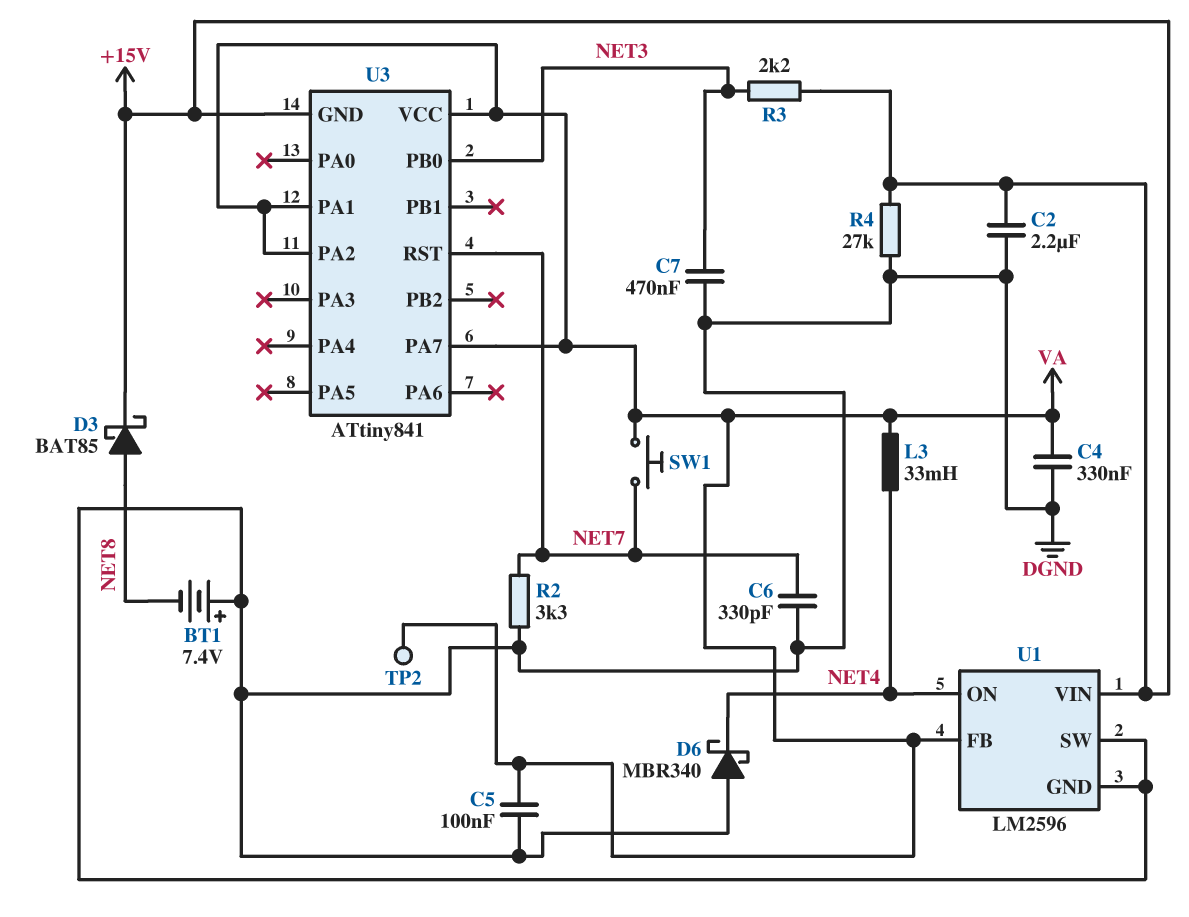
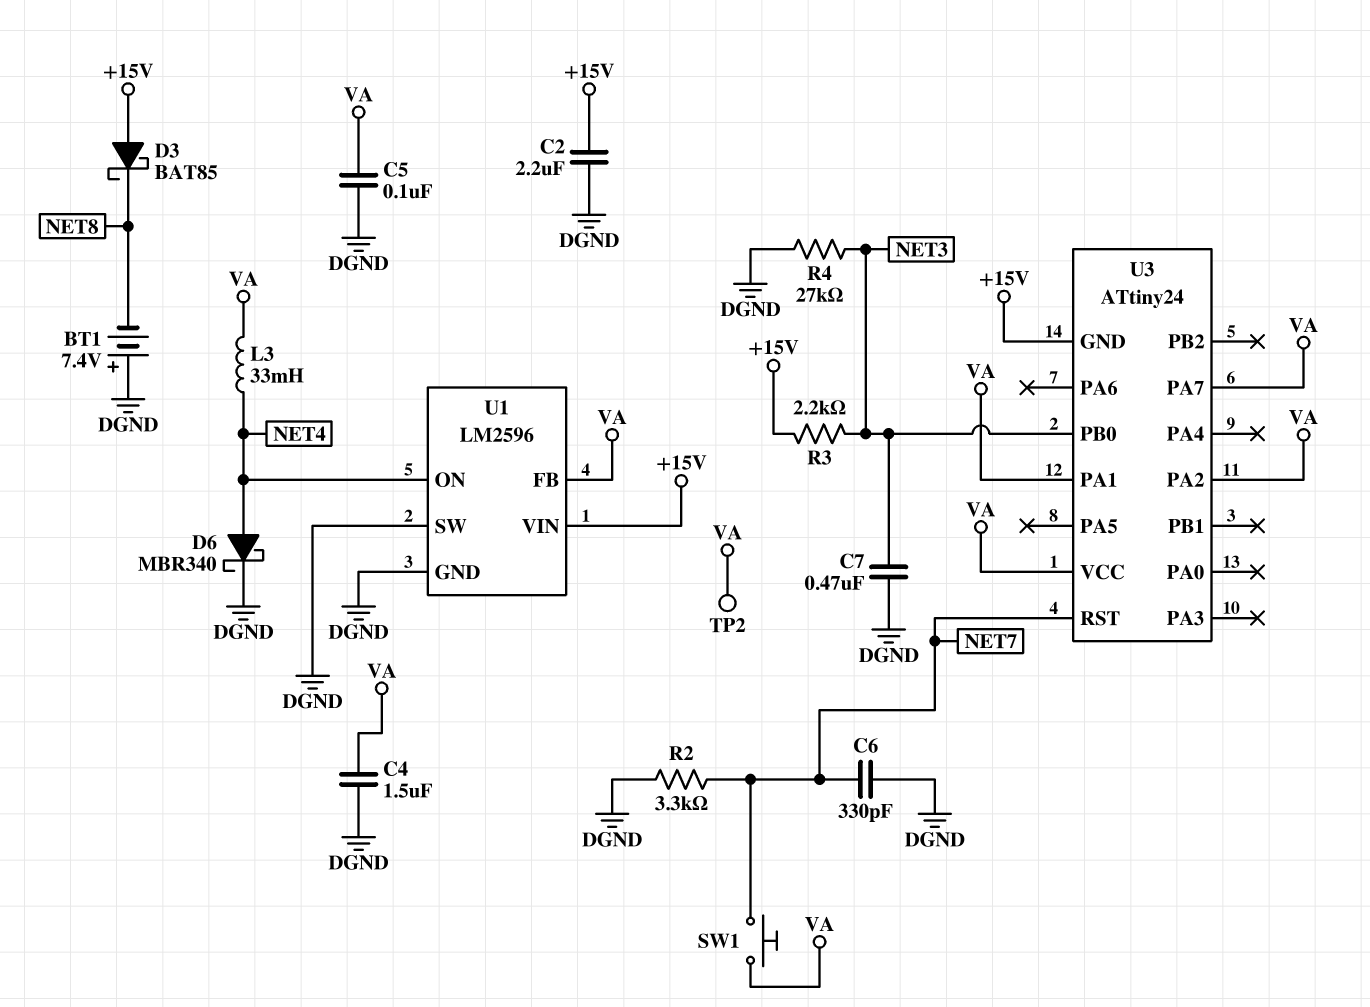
C4: 330nF (DGND, VA) -> 1.5uF (DGND, VA)
D3: schottky BAT85 (A NET8, K +15V) -> schottky BAT85 (A +15V, K NET8)
D6: schottky MBR340 (A DGND, K NET4) -> schottky MBR340 (A NET4, K DGND)
R4: 27k (+15V, DGND) -> 27k (DGND, NET3)
U3: ATtiny841 -> ATtiny24

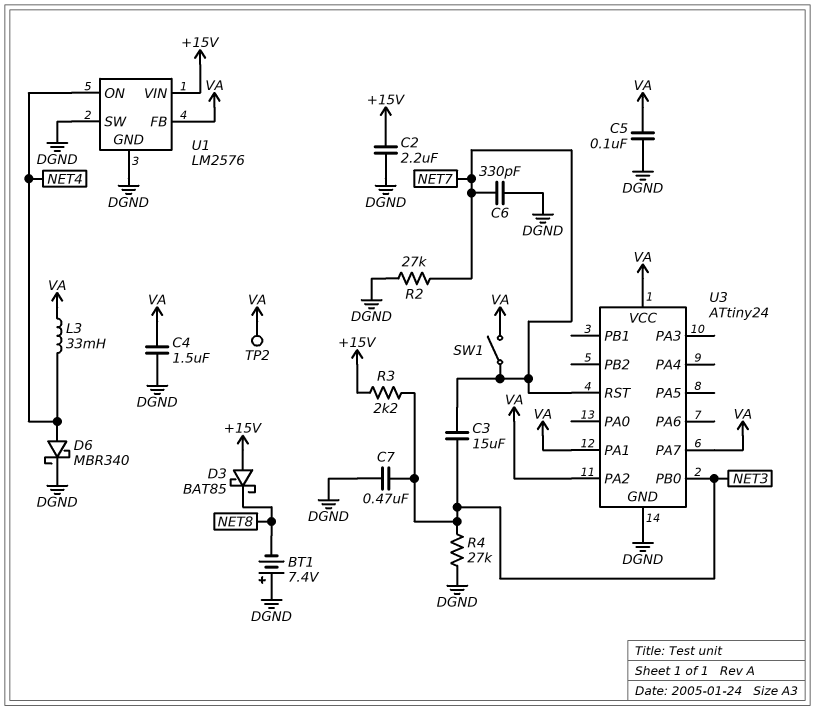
C3: none -> 15uF (NET3, NET7)
R2: 3.3k (DGND, NET7) -> 27k (DGND, NET7)
SW1: button (NET7, VA) -> switch (NET7, VA)
U1: LM2596 -> LM2576
U3 pin GND: +15V -> DGND

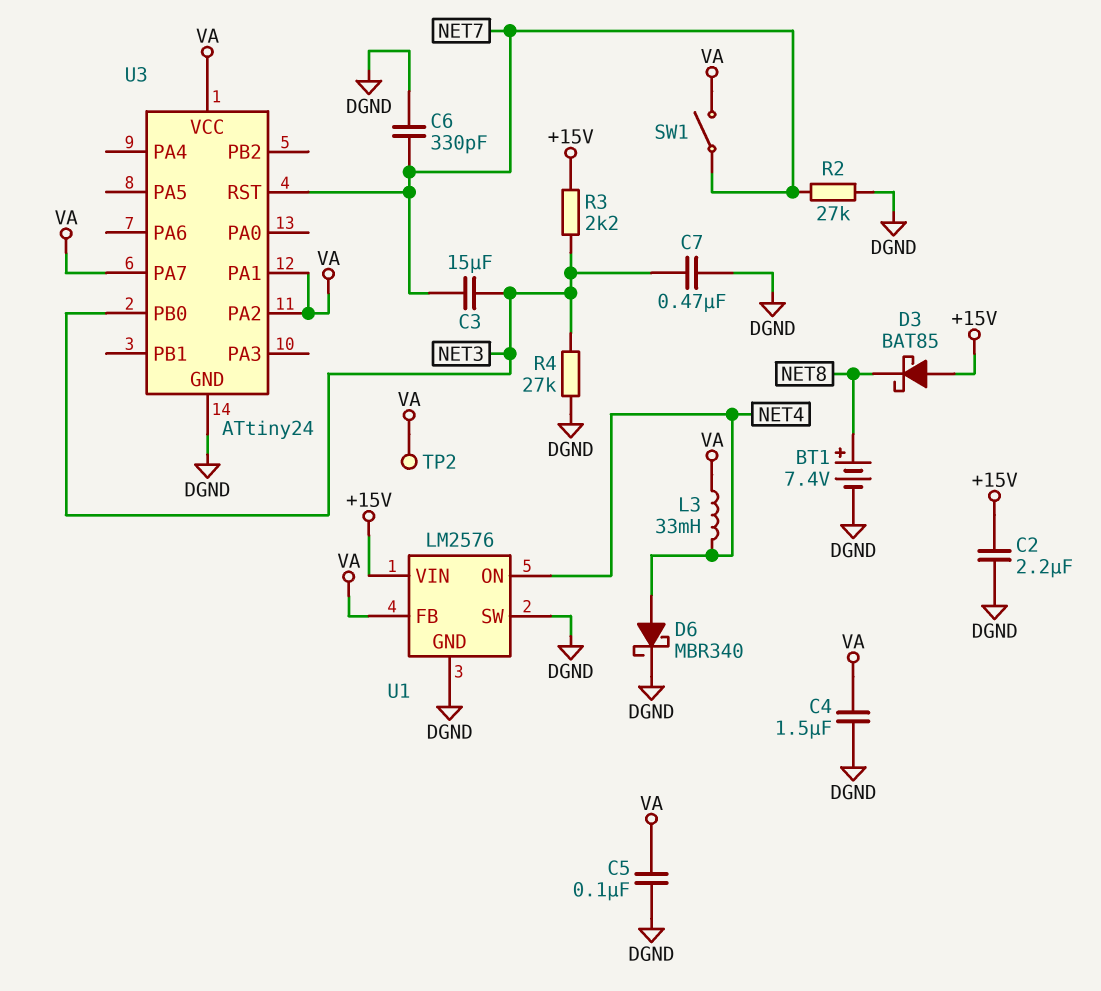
BT1: 7.4V (plus DGND, minus NET8) -> 7.4V (plus NET8, minus DGND)

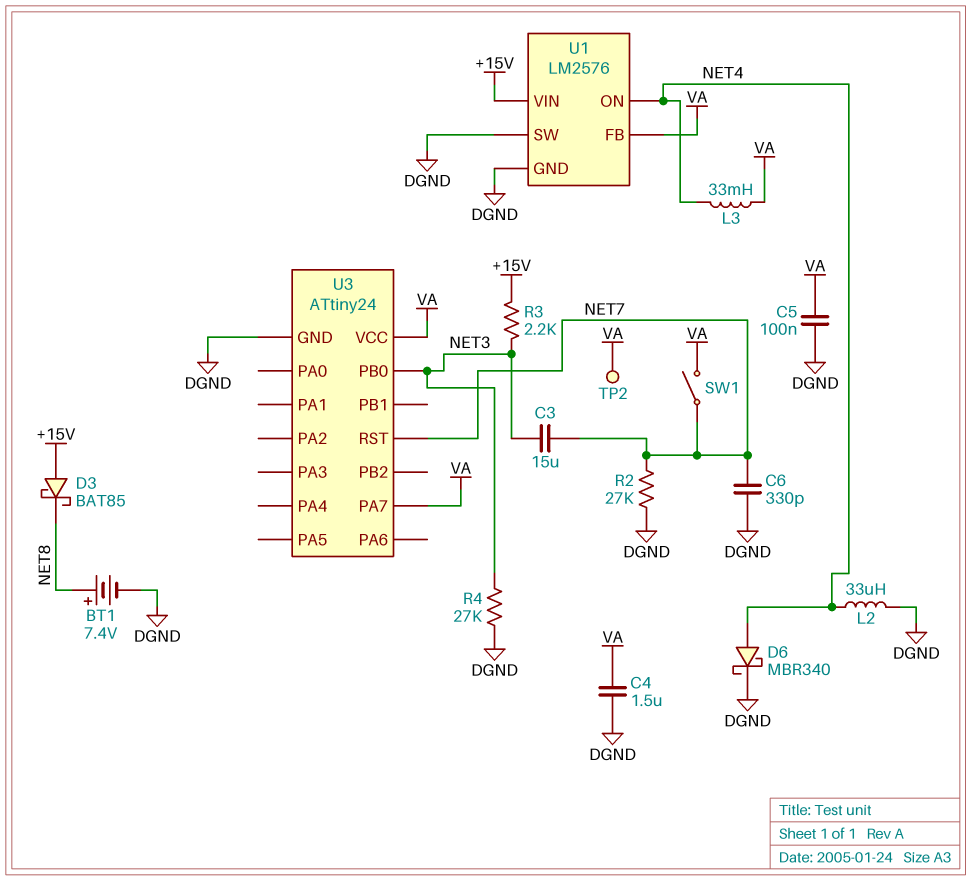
C2: 2.2uF (+15V, DGND) -> none
C7: 470nF (DGND, NET3) -> none
L2: none -> 33uH (DGND, NET4)
U3 pin PA1: VA -> none
U3 pin PA2: VA -> none

